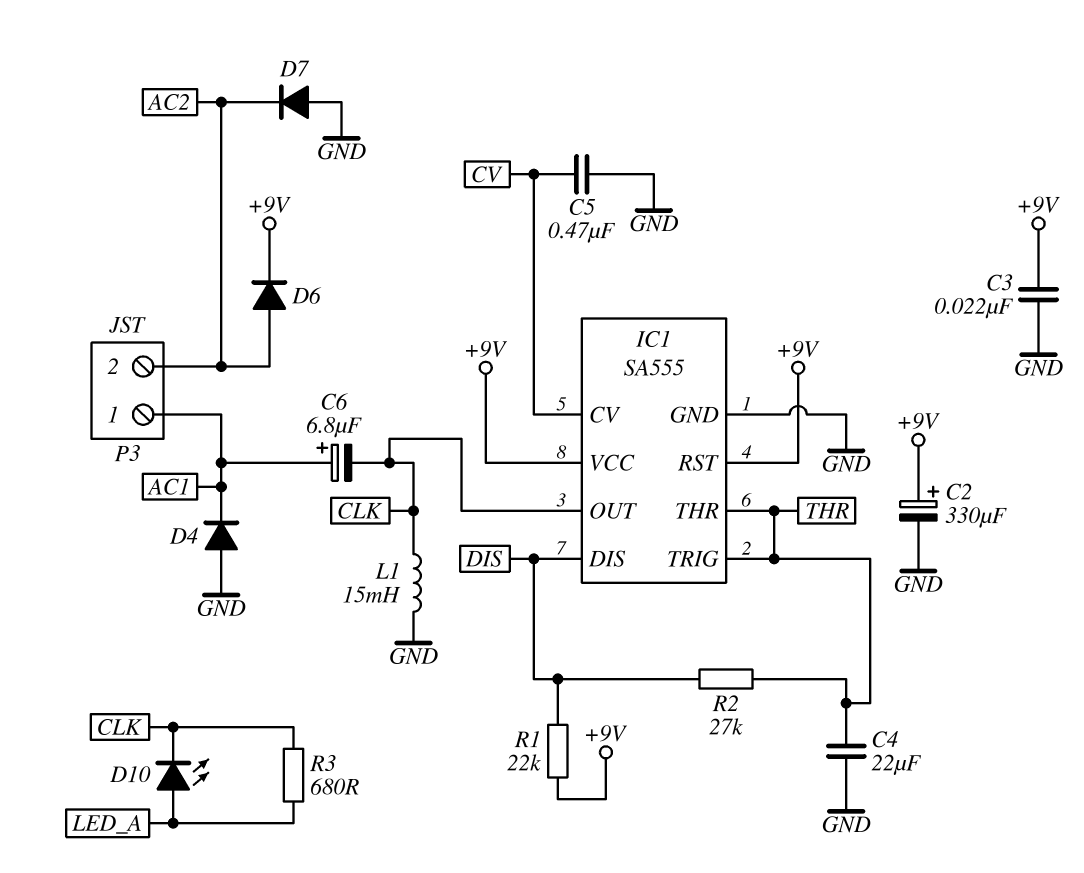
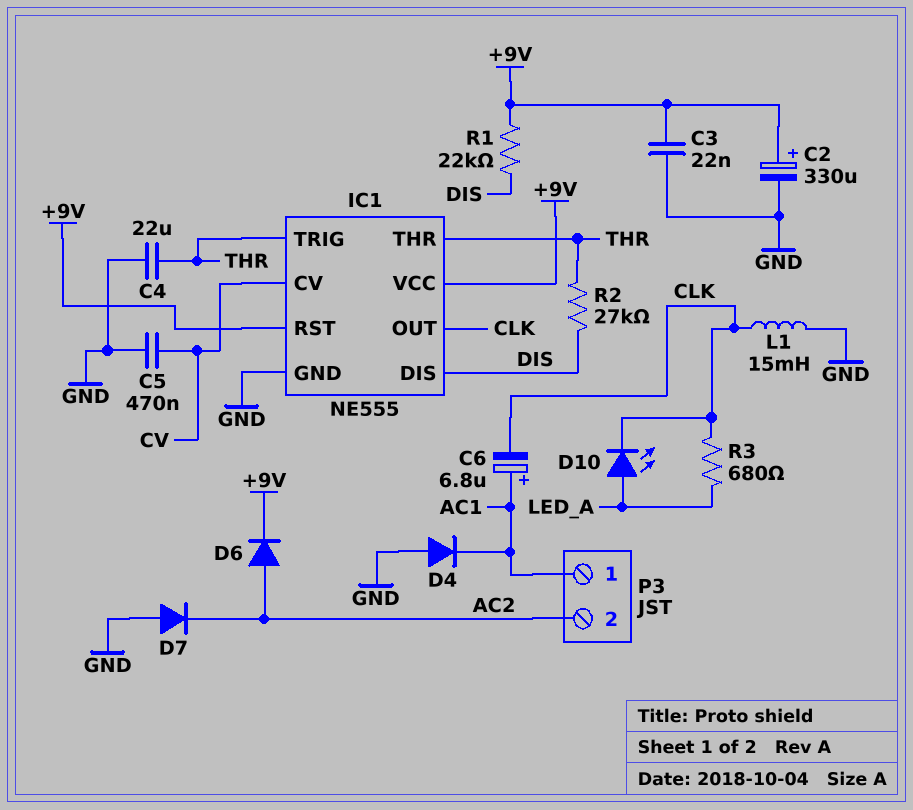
IC1: SA555 -> NE555

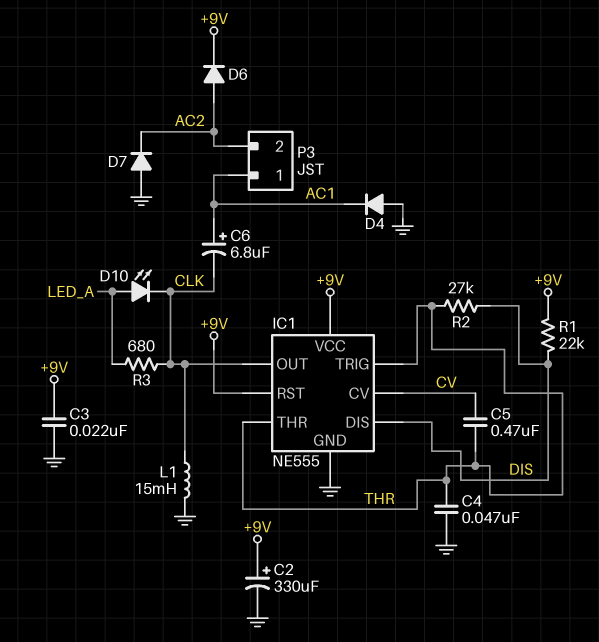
C4: 22uF (GND, THR) -> 47nF (GND, THR)
C5: 470nF (CV, GND) -> 470nF (CV, THR)

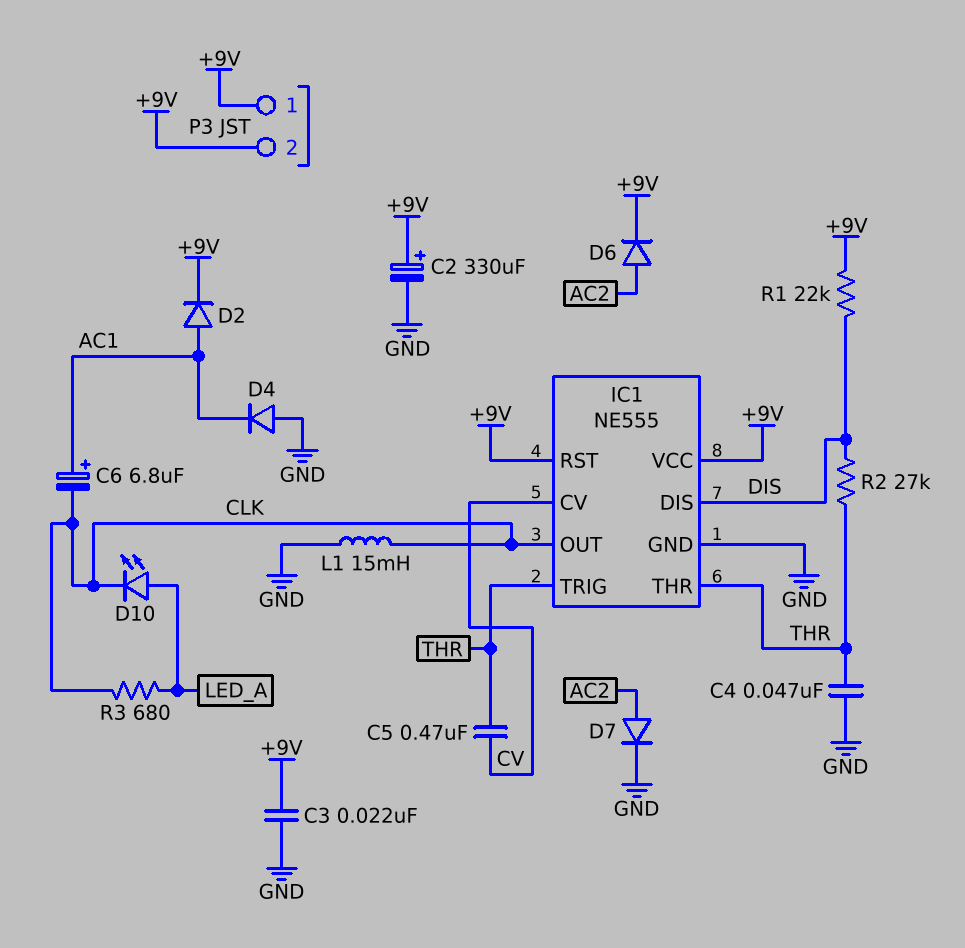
D2: none -> diode (A AC1, K +9V)
D7: diode (A GND, K AC2) -> diode (A AC2, K GND)
P3 pin 1: AC1 -> +9V
P3 pin 2: AC2 -> +9V

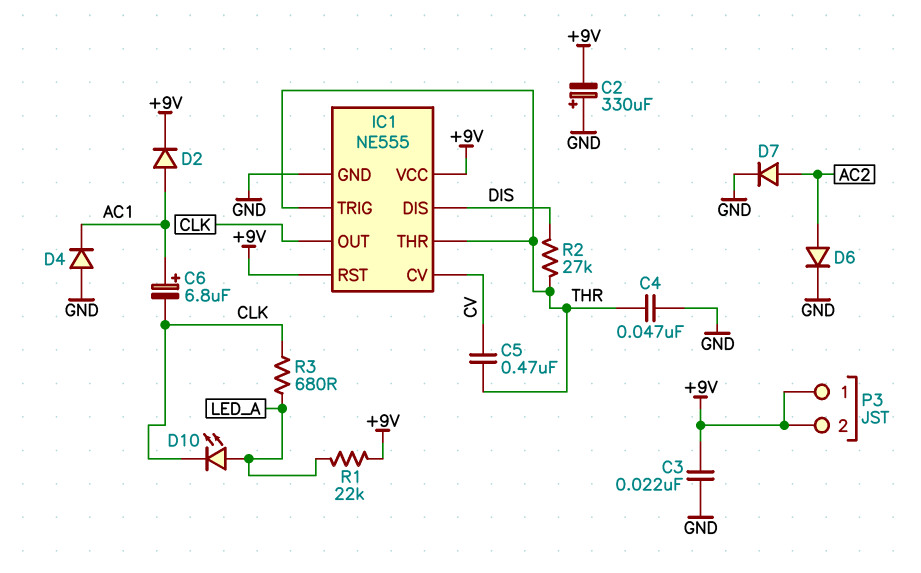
C2: 330uF (plus +9V, minus GND) -> 330uF (plus GND, minus +9V)
D6: diode (A AC2, K +9V) -> diode (A AC2, K GND)
L1: 15mH (CLK, GND) -> none
R1: 22k (+9V, DIS) -> 22k (+9V, LED_A)

